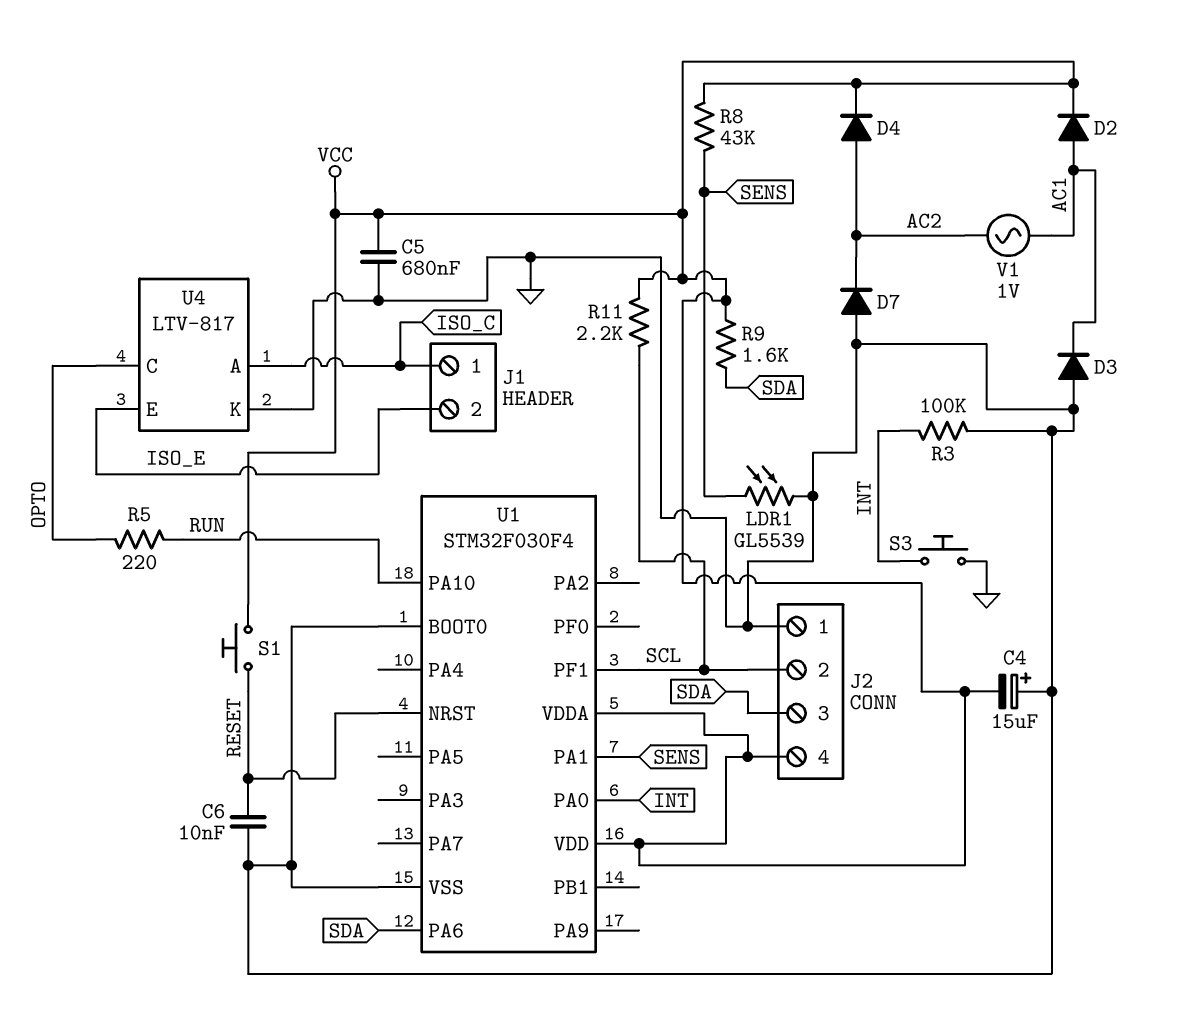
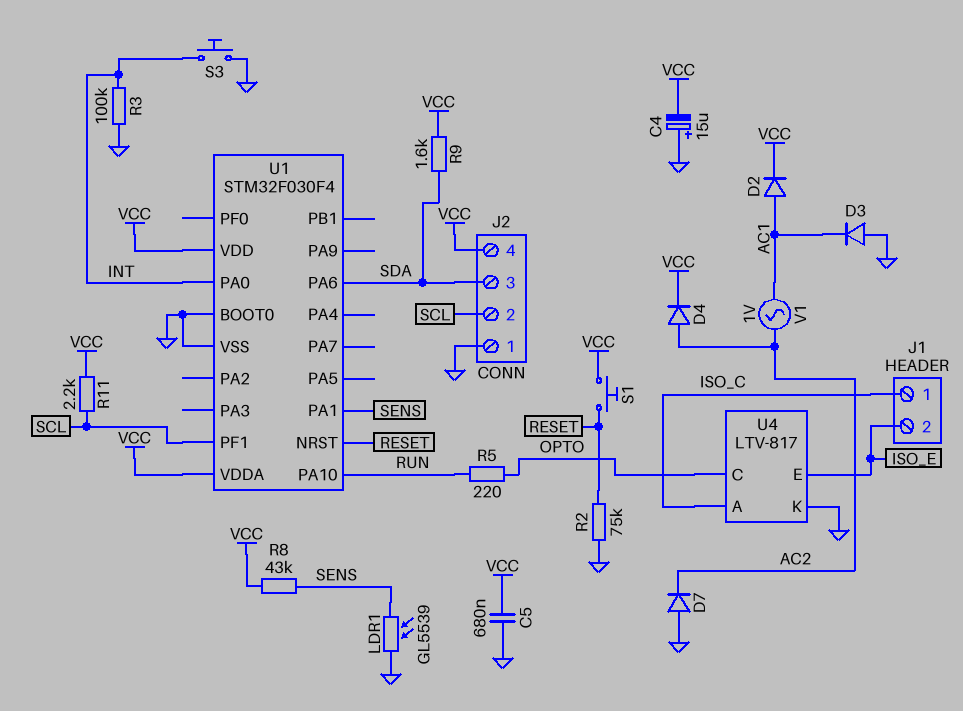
C6: 10nF (GND, RESET) -> none
R2: none -> 75k (GND, RESET)

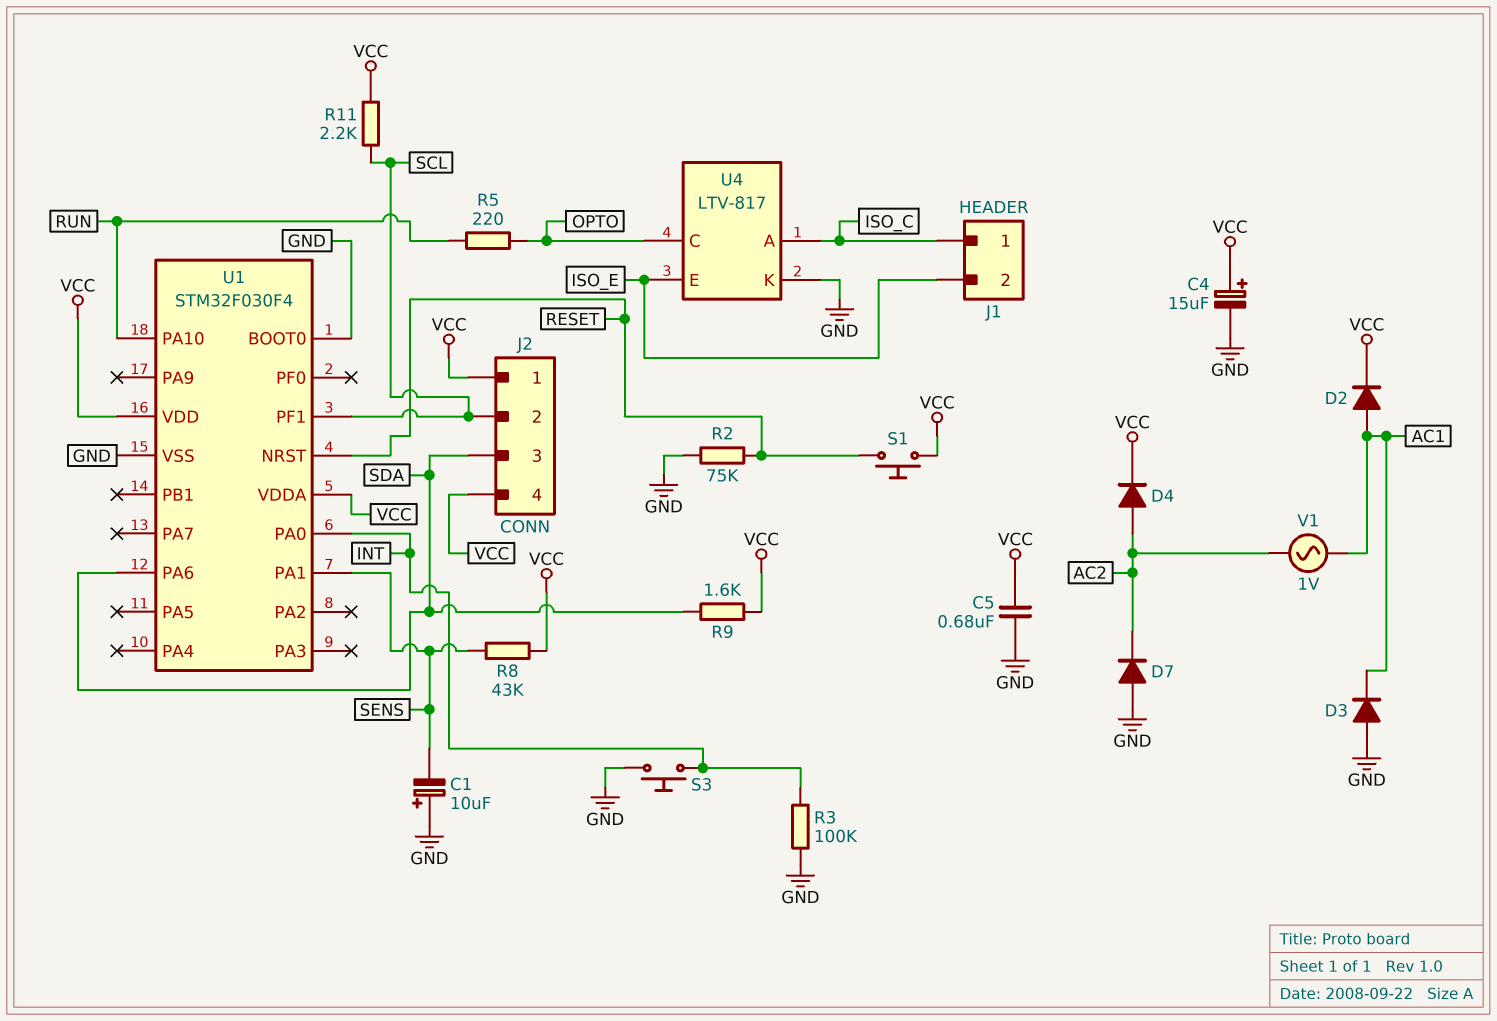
C1: none -> 10uF (plus GND, minus SENS)
C4: 15uF (plus GND, minus VCC) -> 15uF (plus VCC, minus GND)
J2 pin 1: GND -> VCC
LDR1: GL5539 (GND, SENS) -> none

